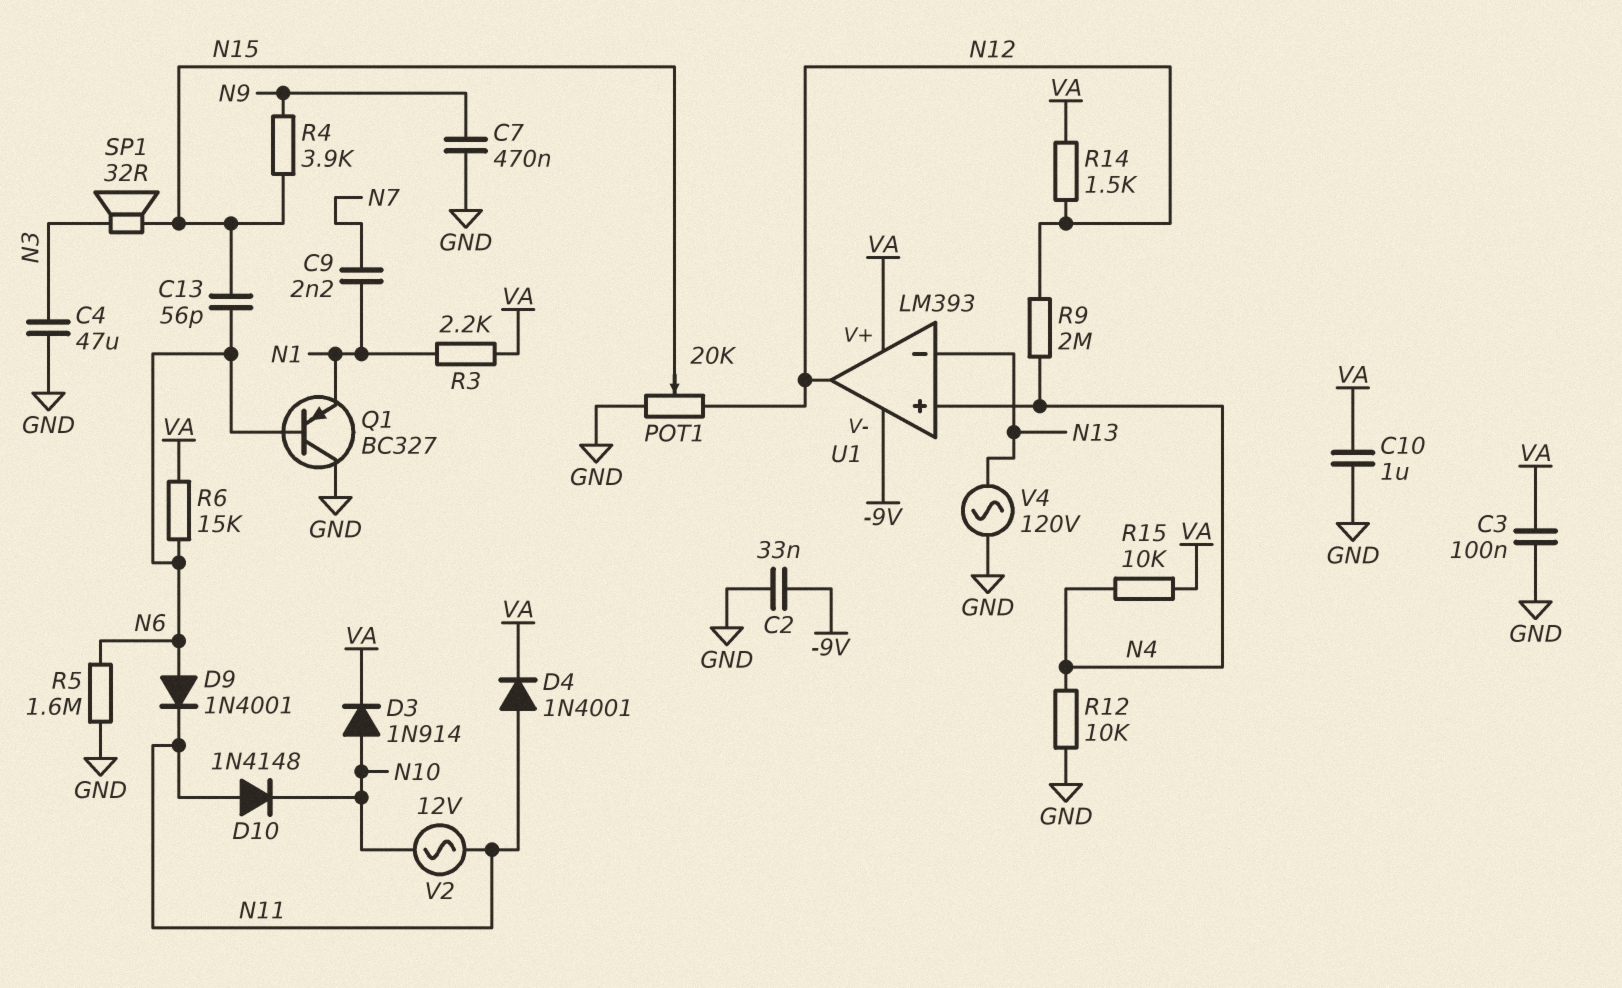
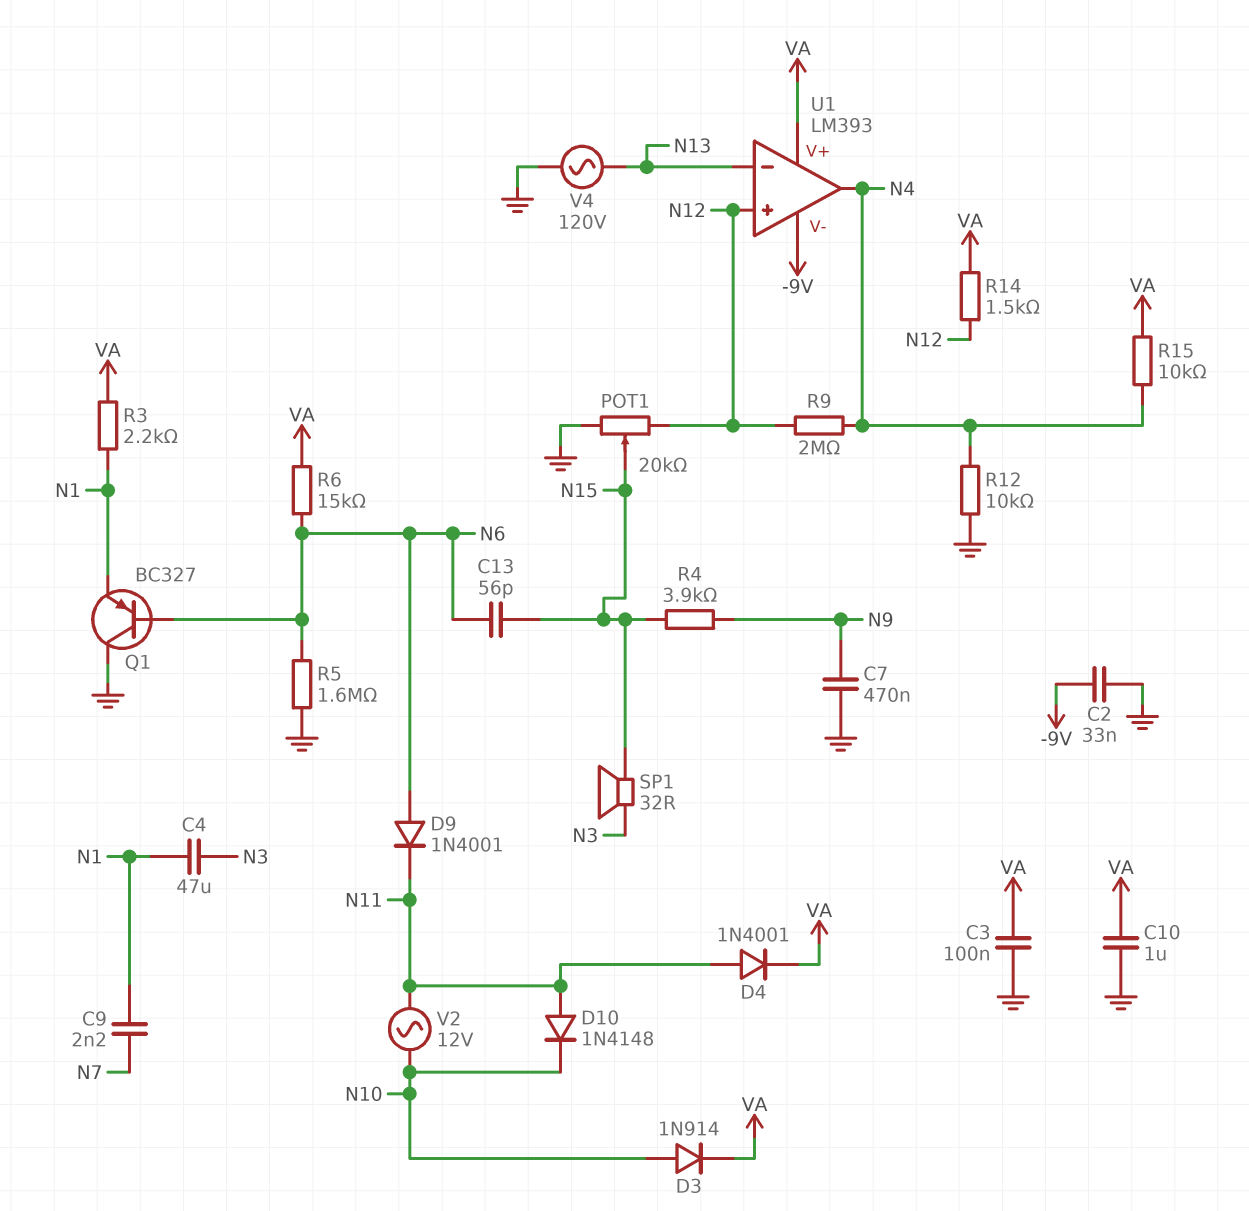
C4: 47uF (GND, N3) -> 47uF (N1, N3)
U1 pin in+: N4 -> N12
U1 pin out: N12 -> N4

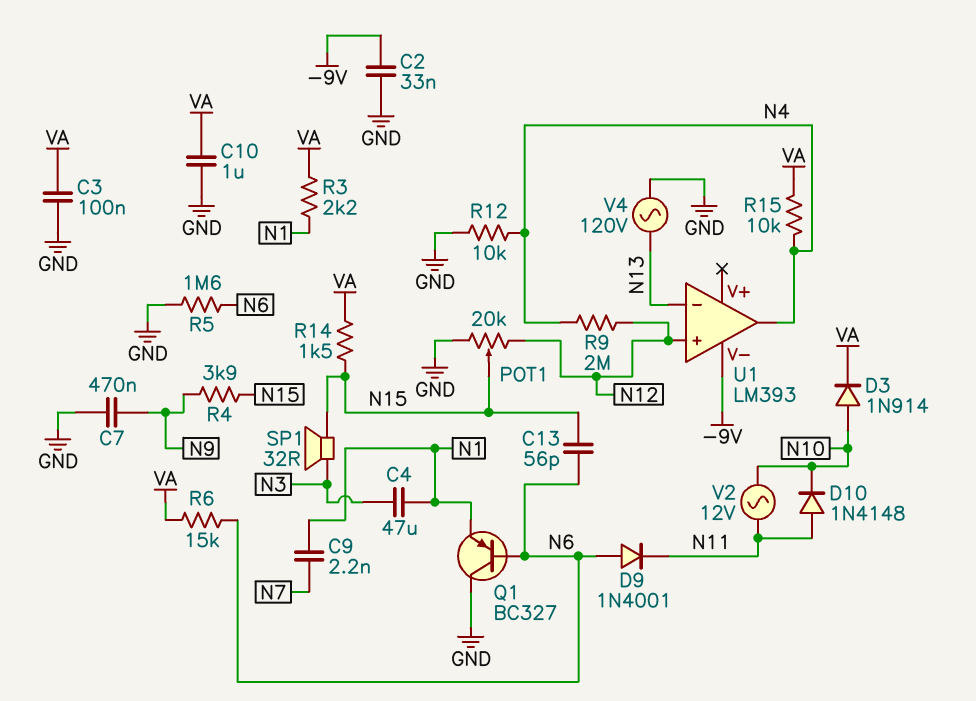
D4: diode 1N4001 (A N11, K VA) -> none
R14: 1.5k (N12, VA) -> 1.5k (N15, VA)
U1 pin V+: VA -> none

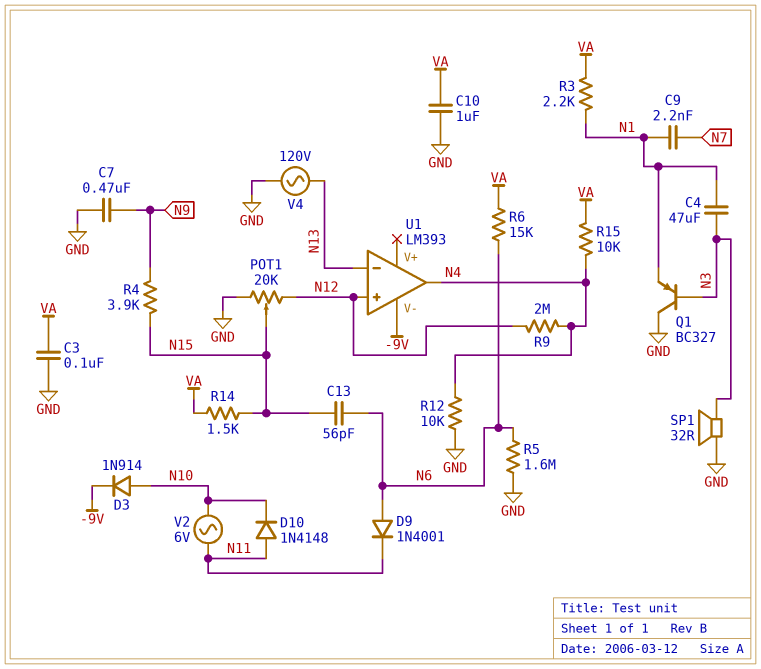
C2: 33nF (-9V, GND) -> none
D3: diode 1N914 (A N10, K VA) -> diode 1N914 (A N10, K -9V)
Q1: PNP BC327 (B N6, C GND, E N1) -> PNP BC327 (B N3, C GND, E N1)
SP1: speaker 32R (N3, N15) -> speaker 32R (GND, N3)
V2: AC 12V (N10, N11) -> AC 6V (N10, N11)

